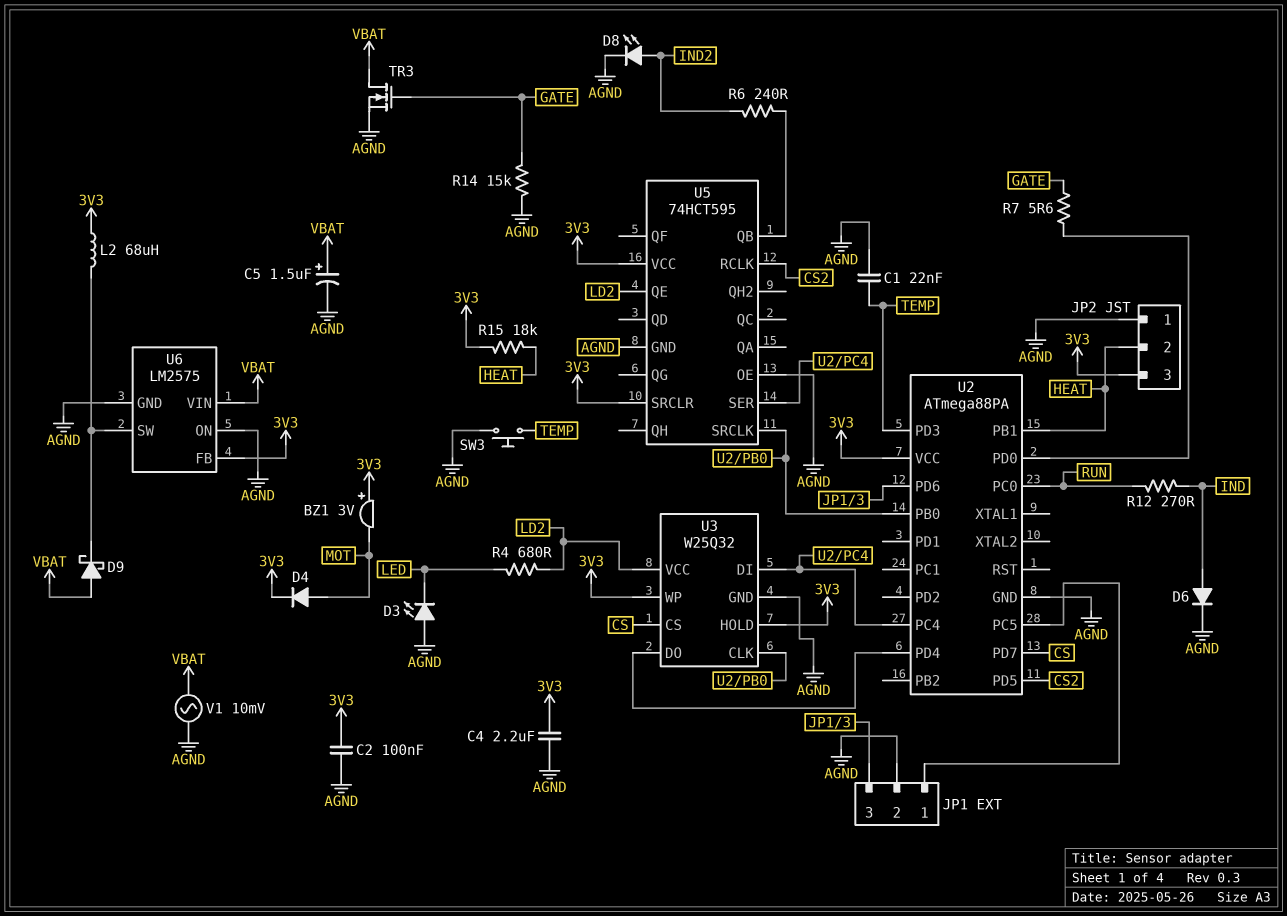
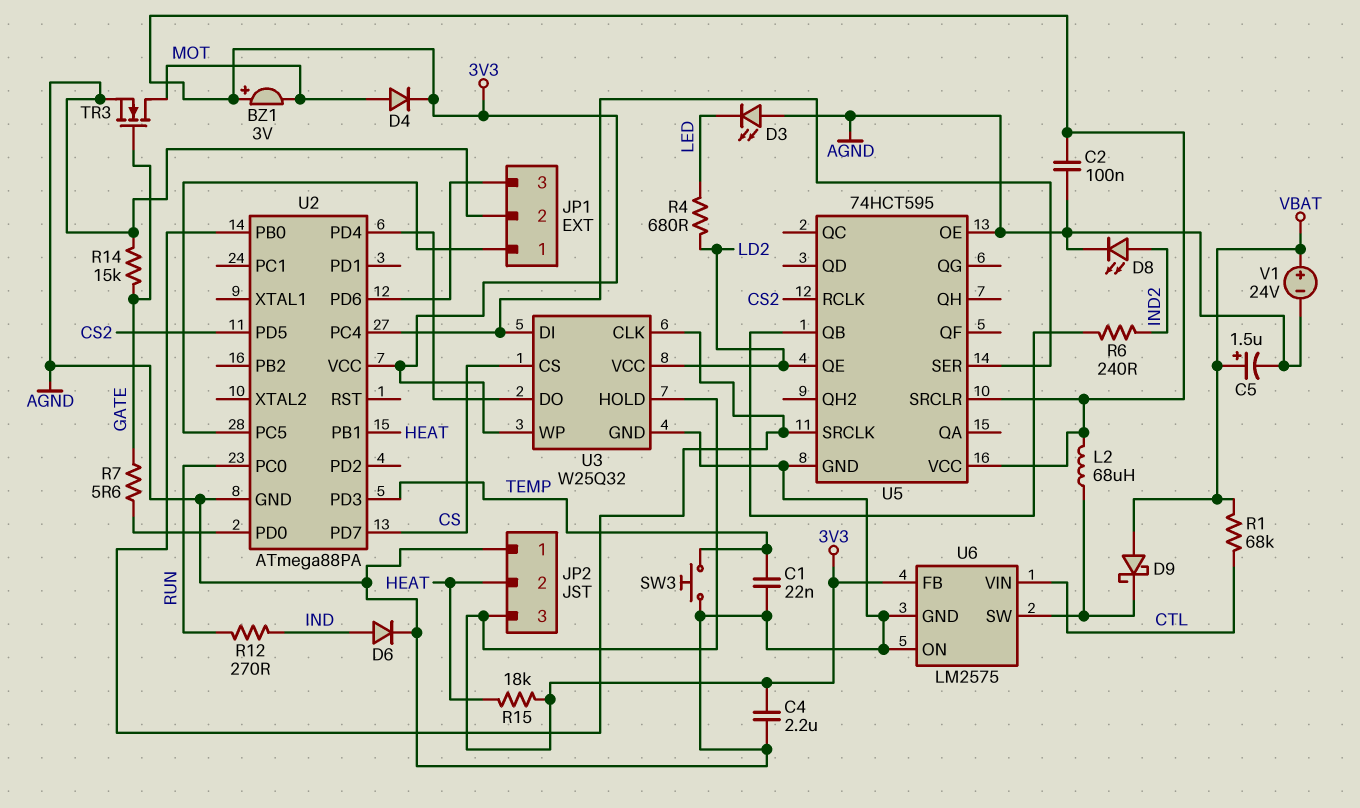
R1: none -> 68k (CTL, VBAT)
TR3: NMOS (G GATE, D VBAT, S AGND) -> NMOS (G GATE, D MOT, S AGND)
U6 pin VIN: VBAT -> CTL
V1: AC 10mV (AGND, VBAT) -> 24V (plus VBAT, minus AGND)

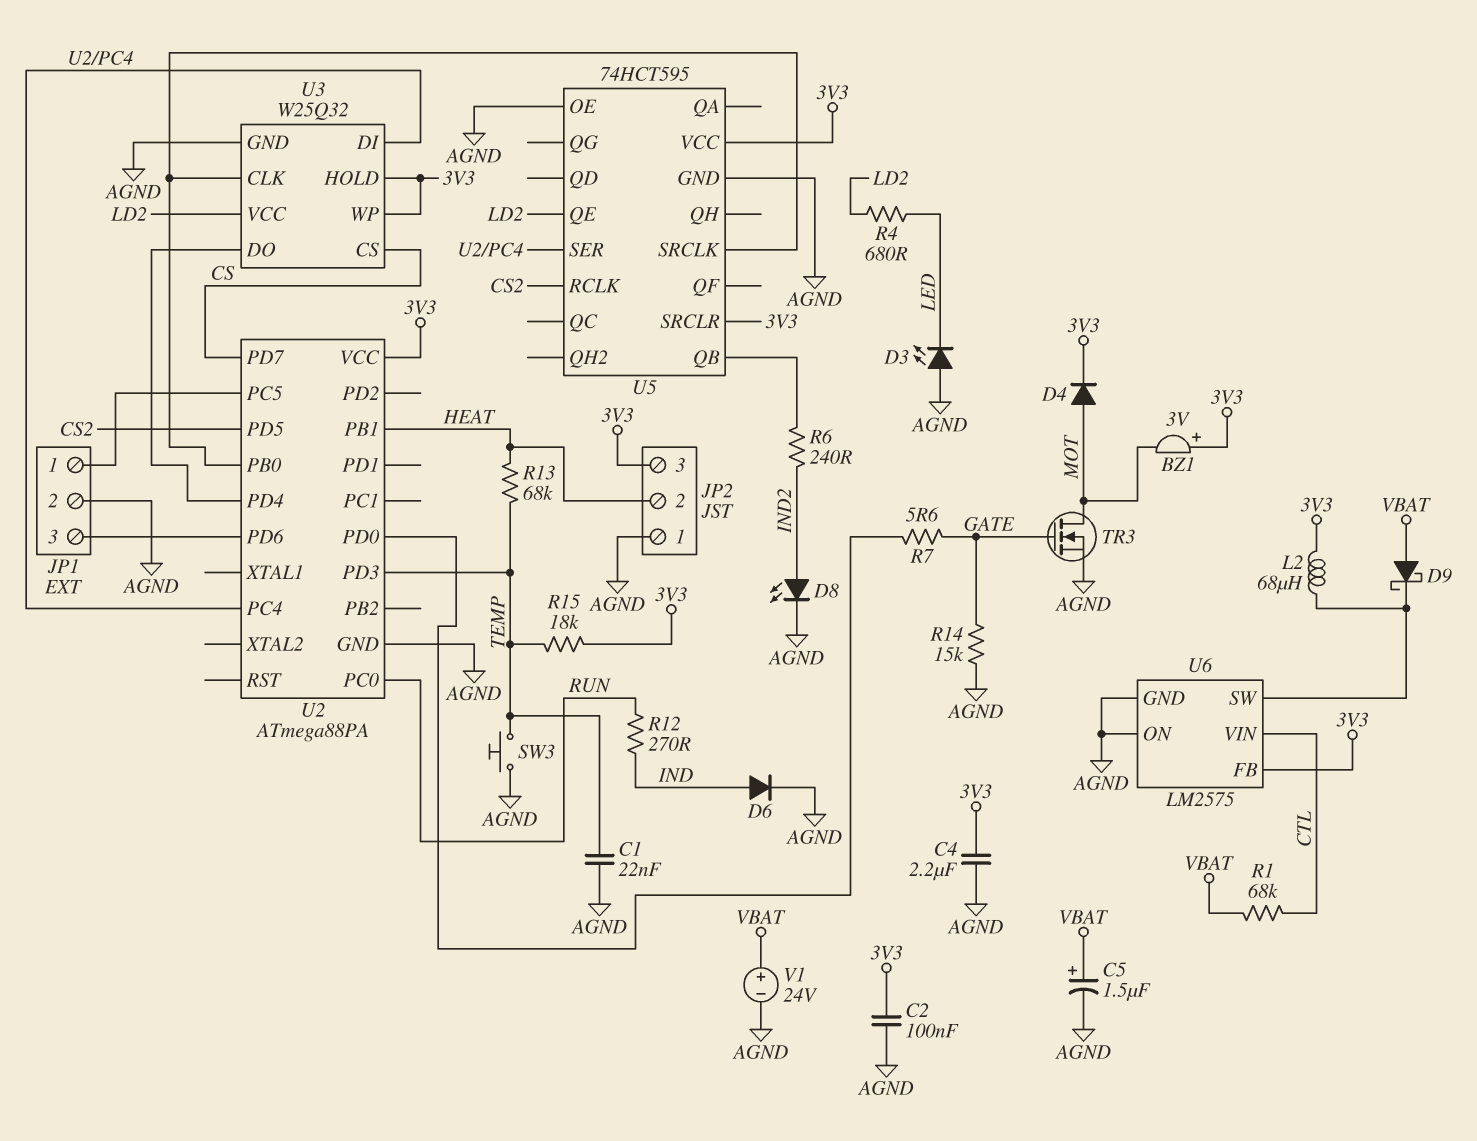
R13: none -> 68k (HEAT, TEMP)
R15: 18k (3V3, HEAT) -> 18k (3V3, TEMP)

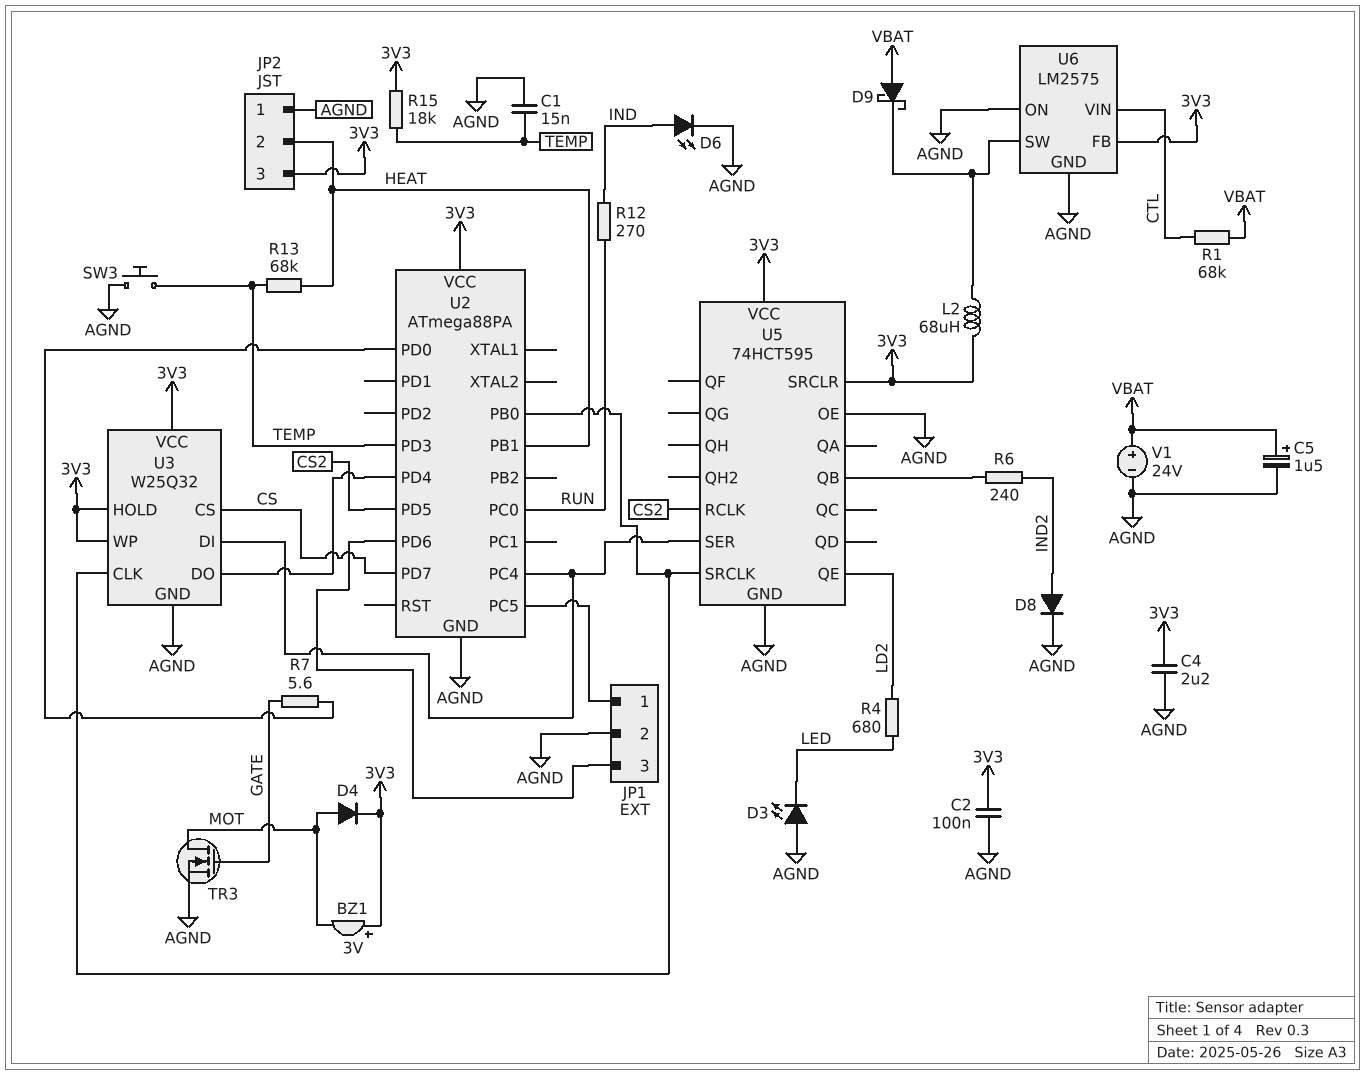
C1: 22nF (AGND, TEMP) -> 15nF (AGND, TEMP)
D6: diode (A IND, K AGND) -> LED (A IND, K AGND)
D8: LED (A IND2, K AGND) -> diode (A IND2, K AGND)
R14: 15k (AGND, GATE) -> none
U3 pin VCC: LD2 -> 3V3

